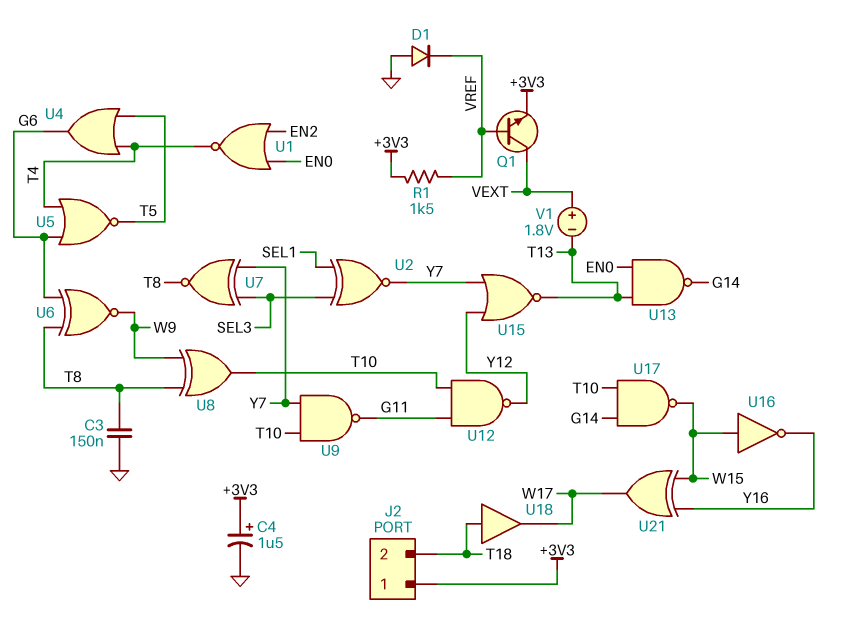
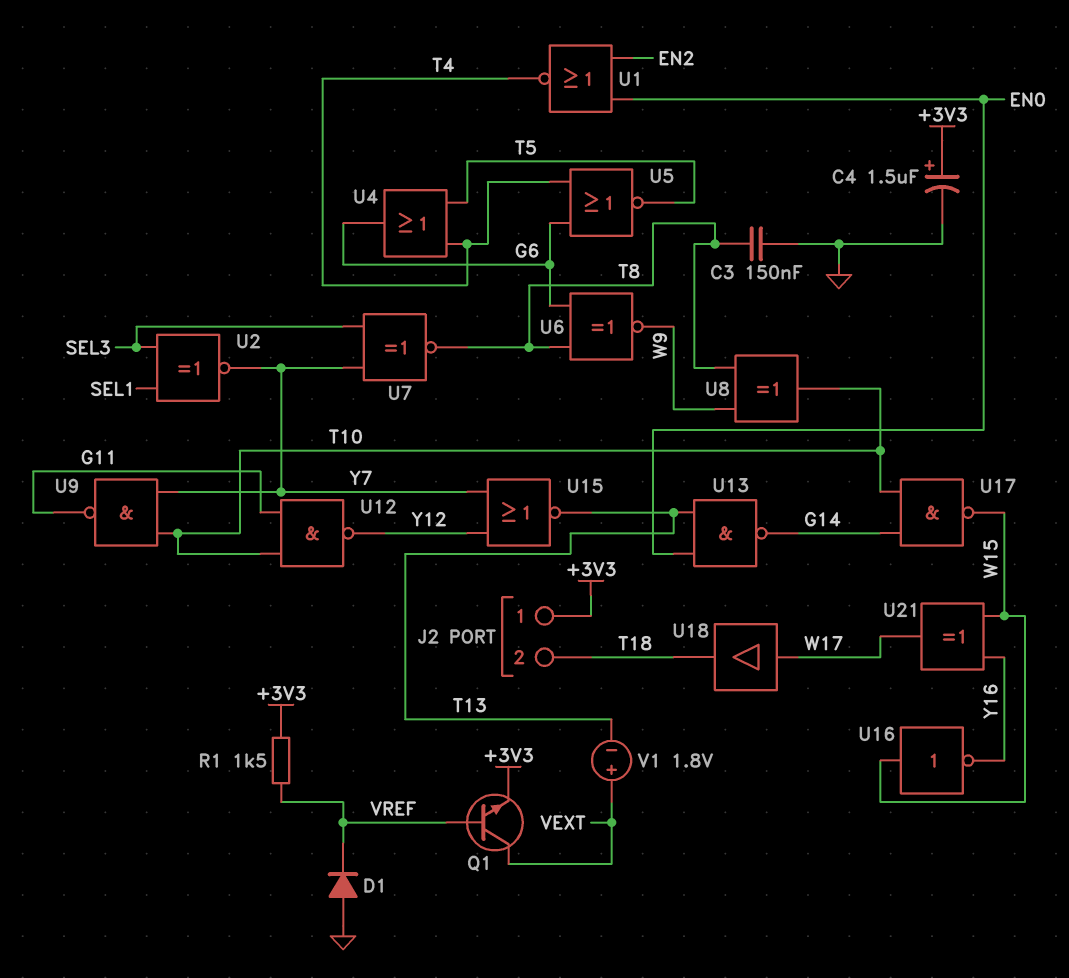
U18: buffer (in T18, out W17) -> buffer (in W17, out T18)

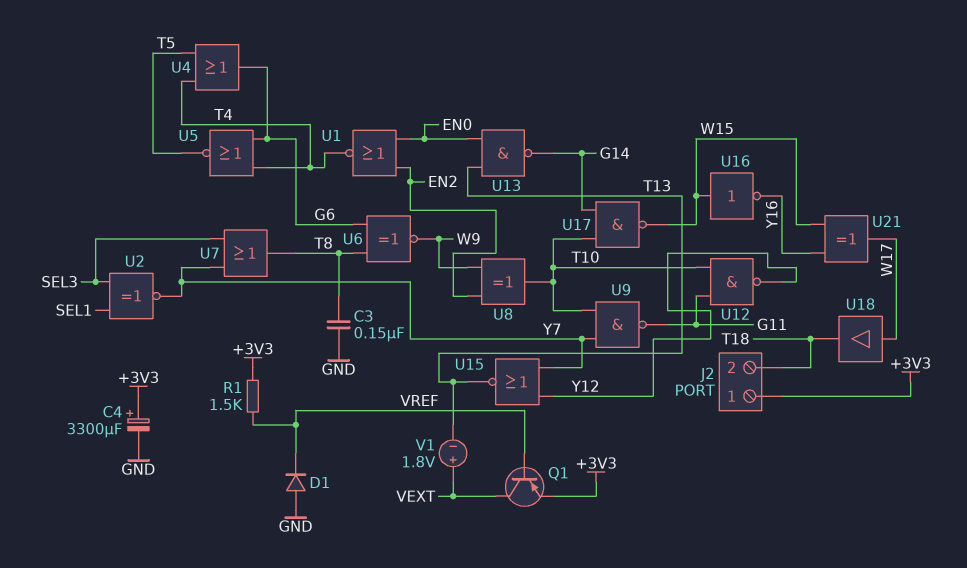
C4: 1.5uF (plus +3V3, minus GND) -> 3300uF (plus +3V3, minus GND)
Q1: NPN (B VREF, C VEXT, E +3V3) -> PNP (B VREF, C VEXT, E +3V3)
U7: XNOR (in SEL3, in Y7, out T8) -> OR (in SEL3, in Y7, out T8)
U8: XOR (in T8, in W9, out T10) -> XOR (in EN2, in W9, out T10)

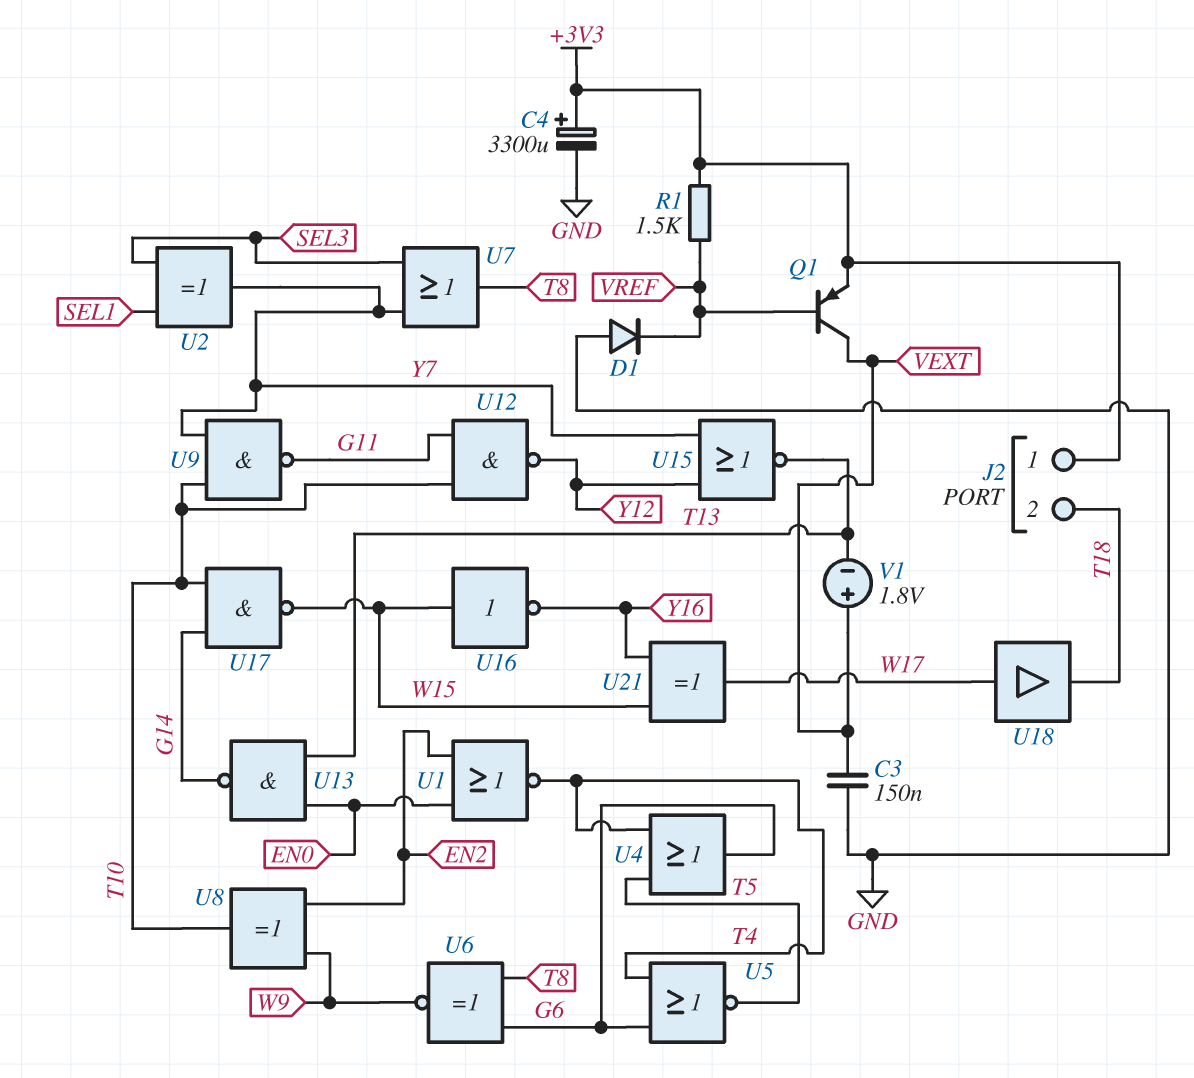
C3: 150nF (GND, T8) -> 150nF (GND, VEXT)
U2: XNOR (in SEL1, in SEL3, out Y7) -> XOR (in SEL1, in SEL3, out Y7)

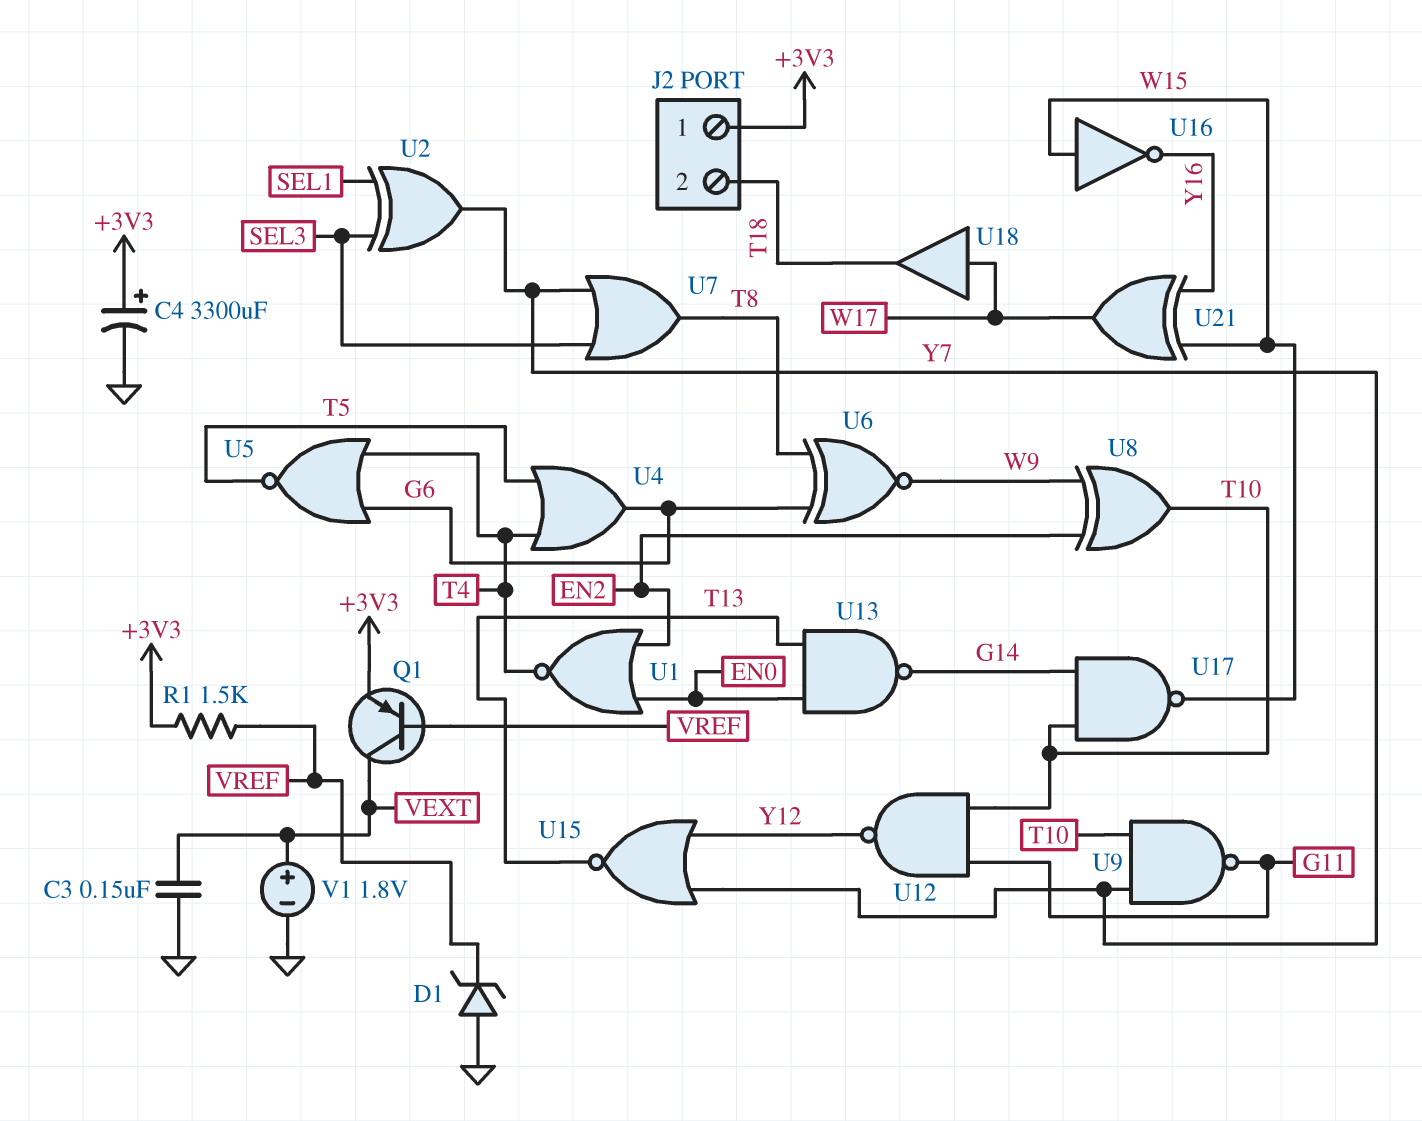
D1: diode (A GND, K VREF) -> zener (A GND, K VREF)
V1: 1.8V (plus VEXT, minus T13) -> 1.8V (plus VEXT, minus GND)

